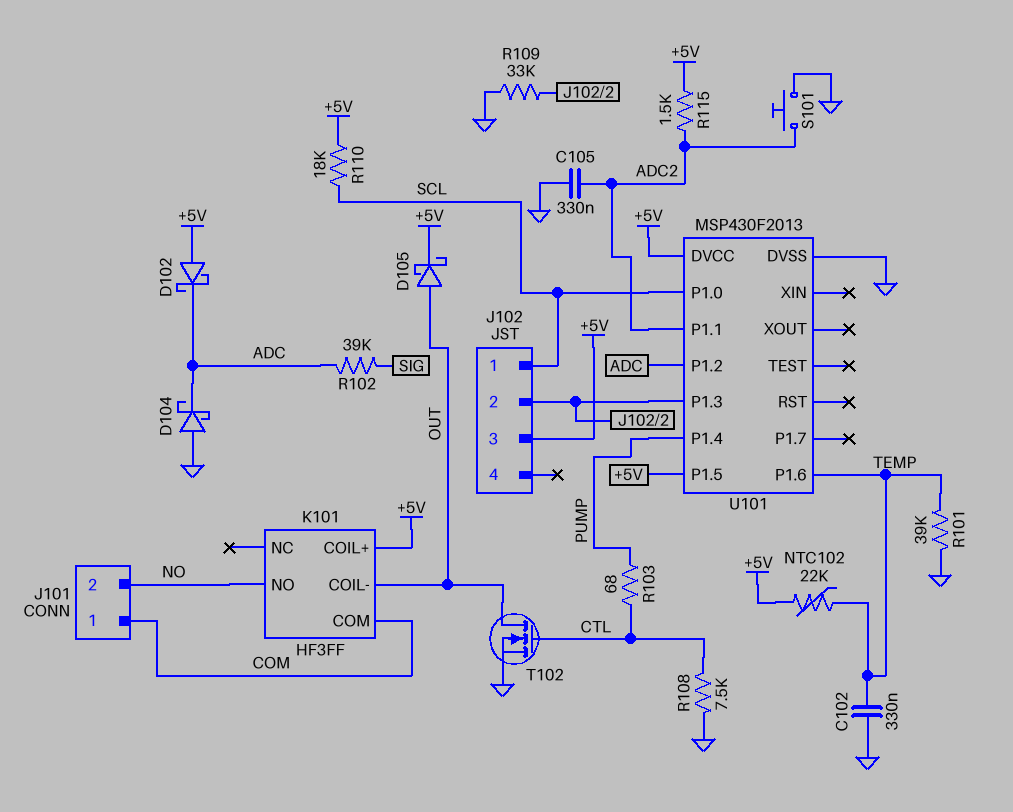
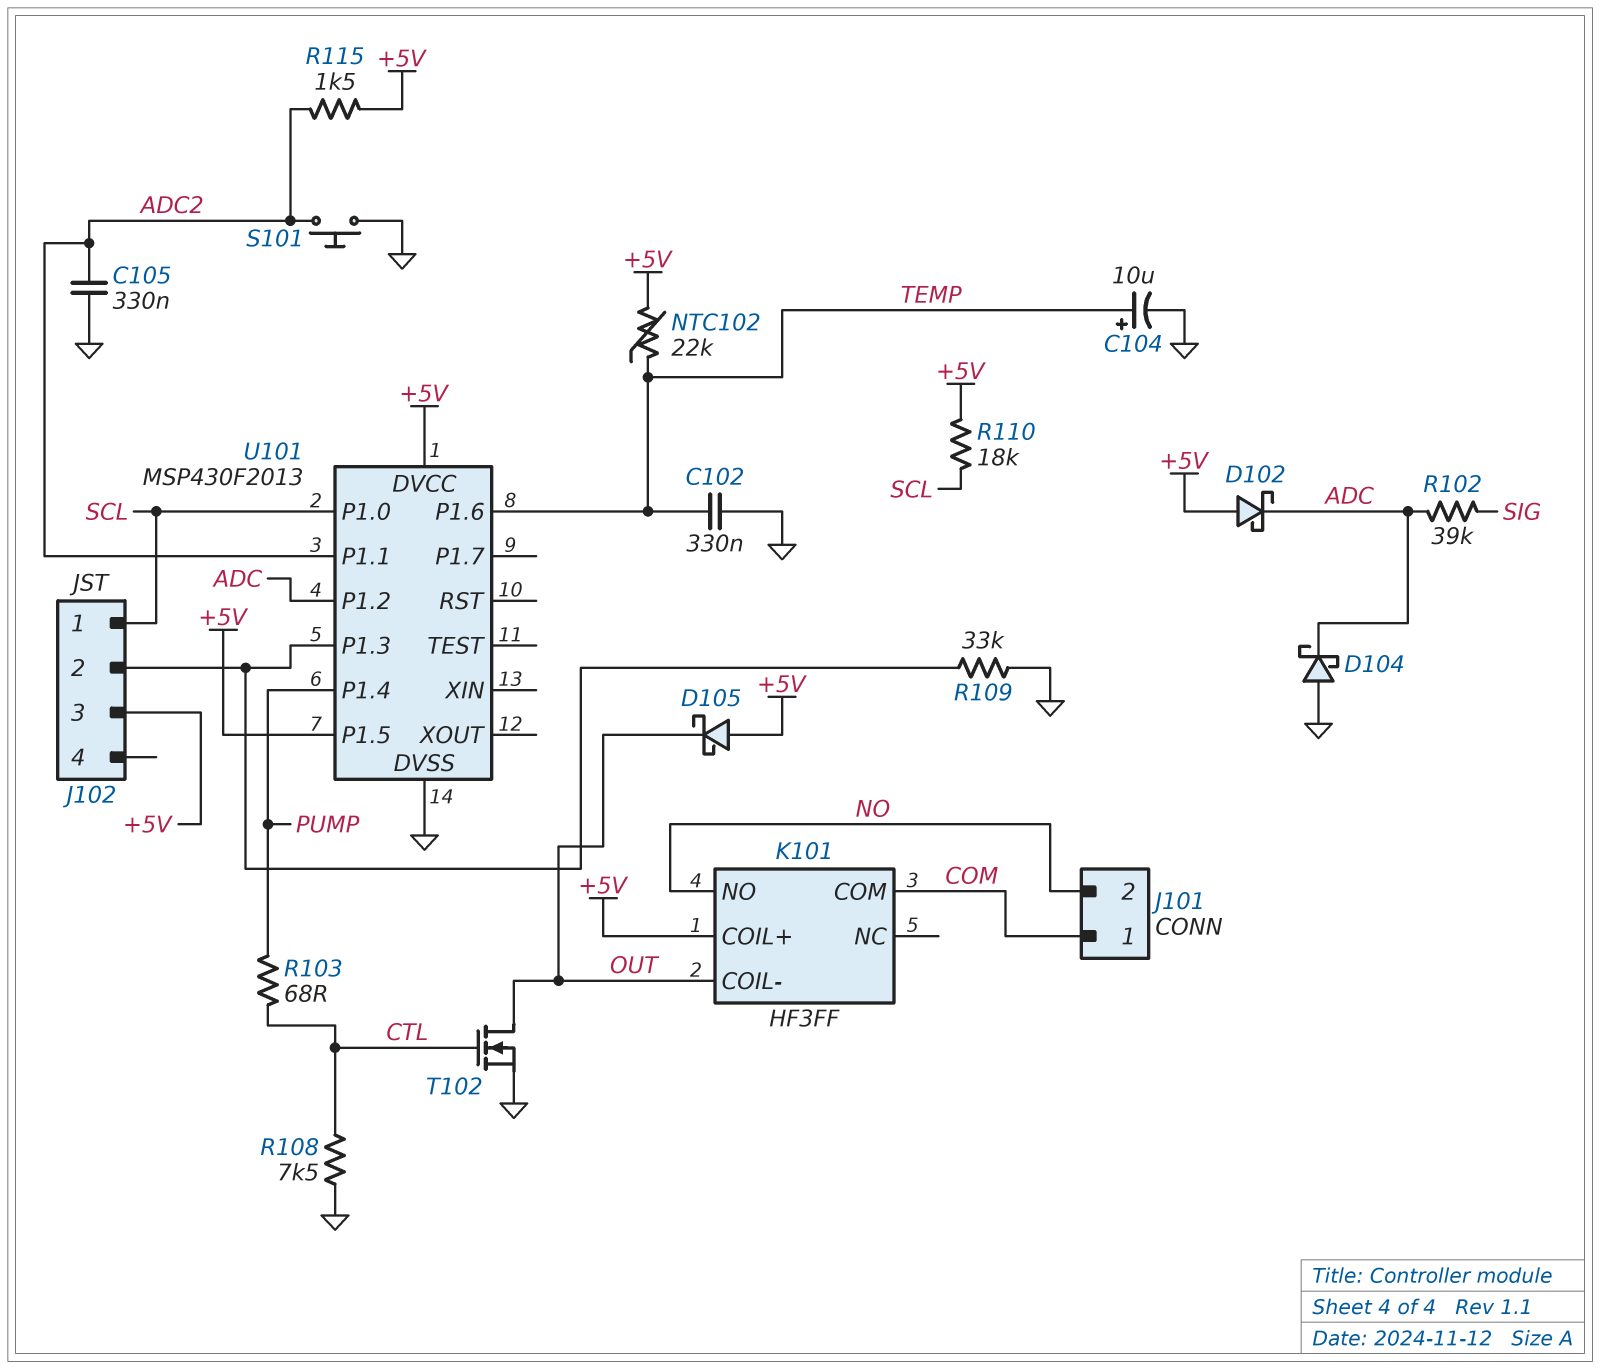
C104: none -> 10uF (plus TEMP, minus GND)
D105: schottky (A OUT, K +5V) -> schottky (A +5V, K OUT)
R101: 39k (GND, TEMP) -> none

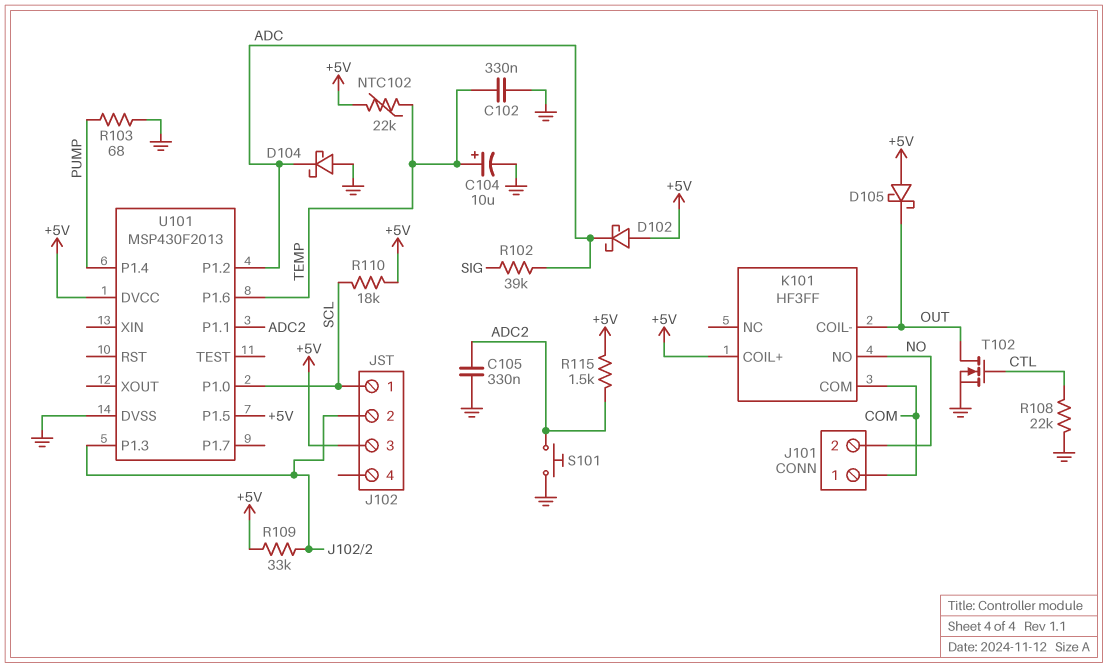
R103: 68 (CTL, PUMP) -> 68 (GND, PUMP)
R108: 7.5k (CTL, GND) -> 22k (CTL, GND)
R109: 33k (GND, J102/2) -> 33k (+5V, J102/2)

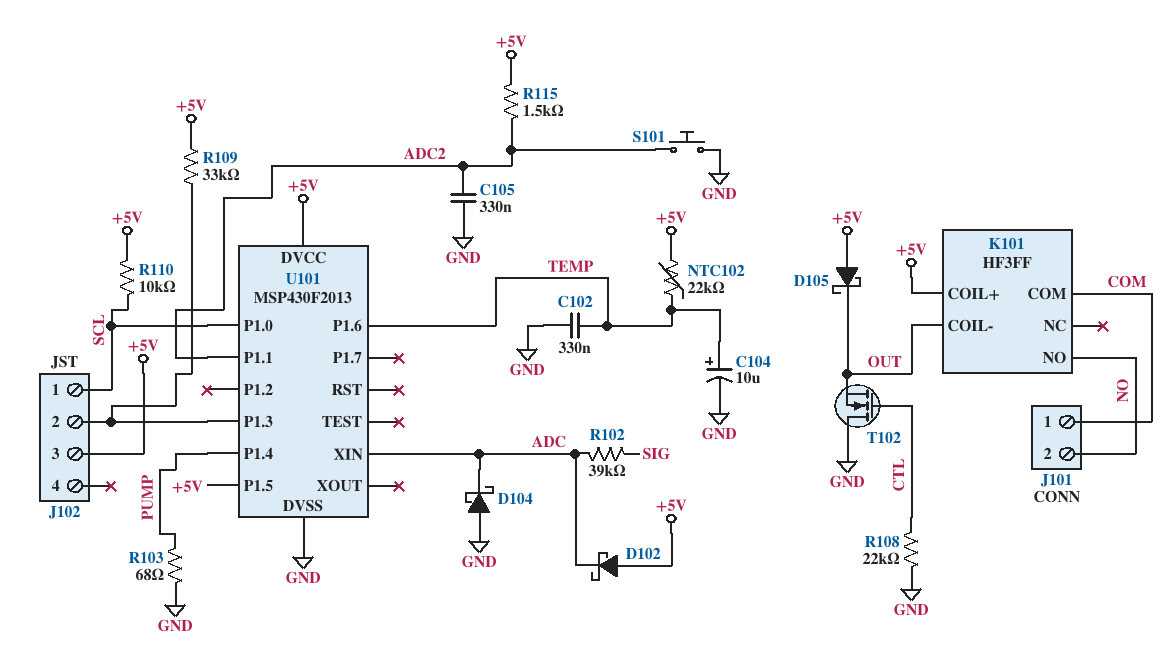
R110: 18k (+5V, SCL) -> 10k (+5V, SCL)
T102: NMOS (G CTL, D OUT, S GND) -> NMOS (G CTL, D GND, S OUT)
U101 pin P1.2: ADC -> none
U101 pin XIN: none -> ADC

